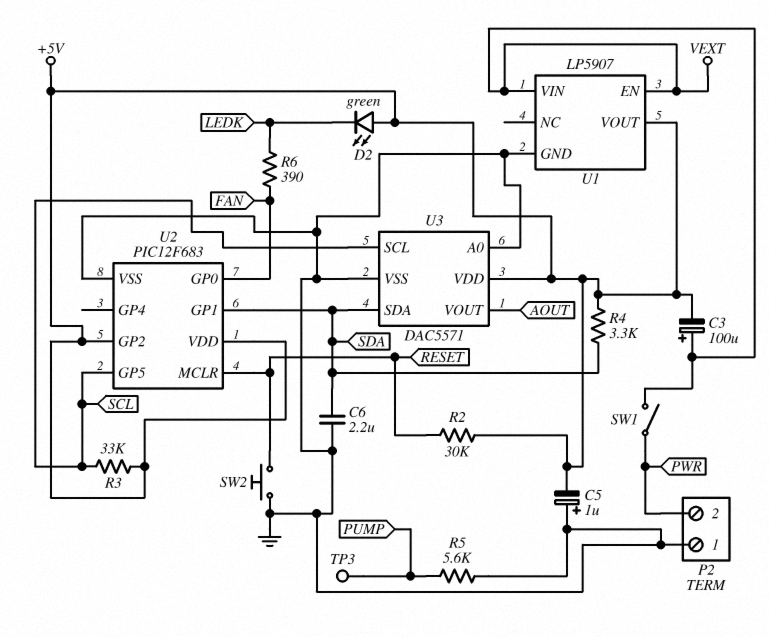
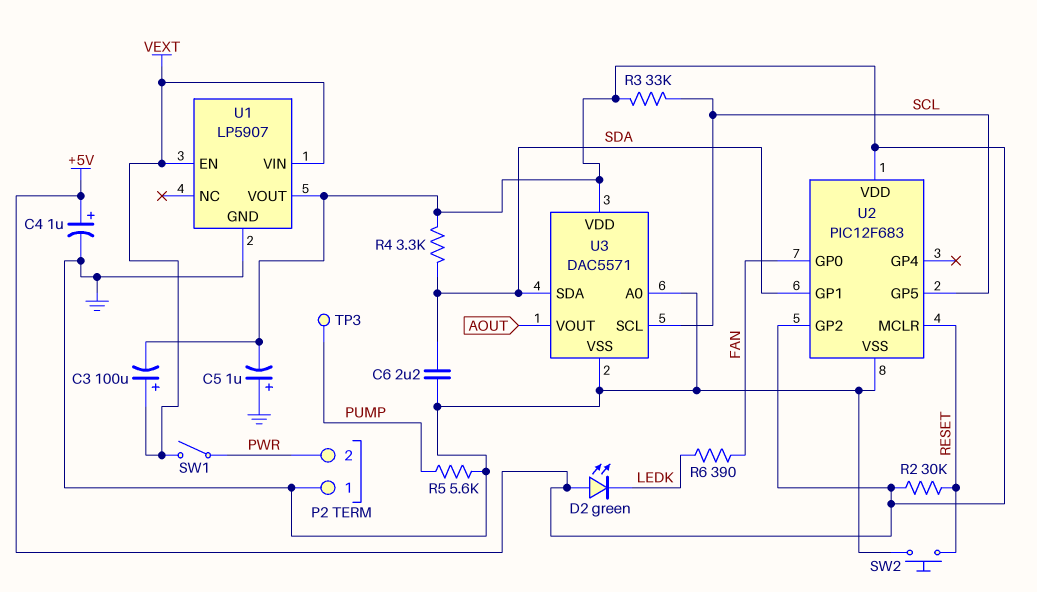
C4: none -> 1uF (plus +5V, minus GND)

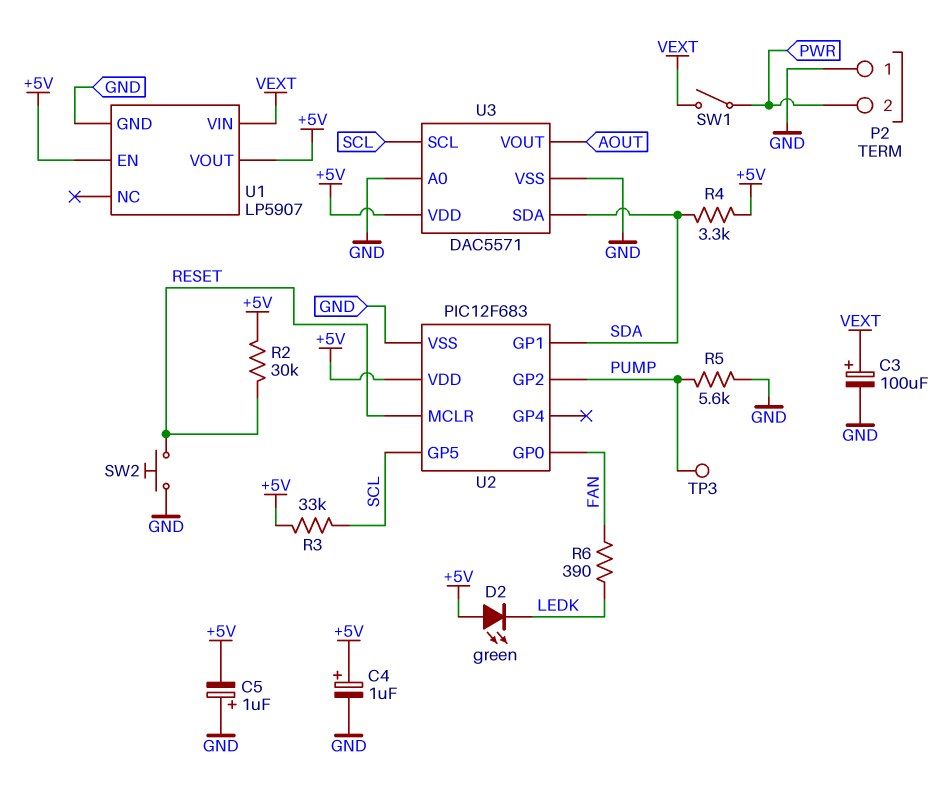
C3: 100uF (plus VEXT, minus +5V) -> 100uF (plus VEXT, minus GND)
C6: 2.2uF (GND, SDA) -> none
U1 pin EN: VEXT -> +5V
U2 pin GP2: +5V -> PUMP

